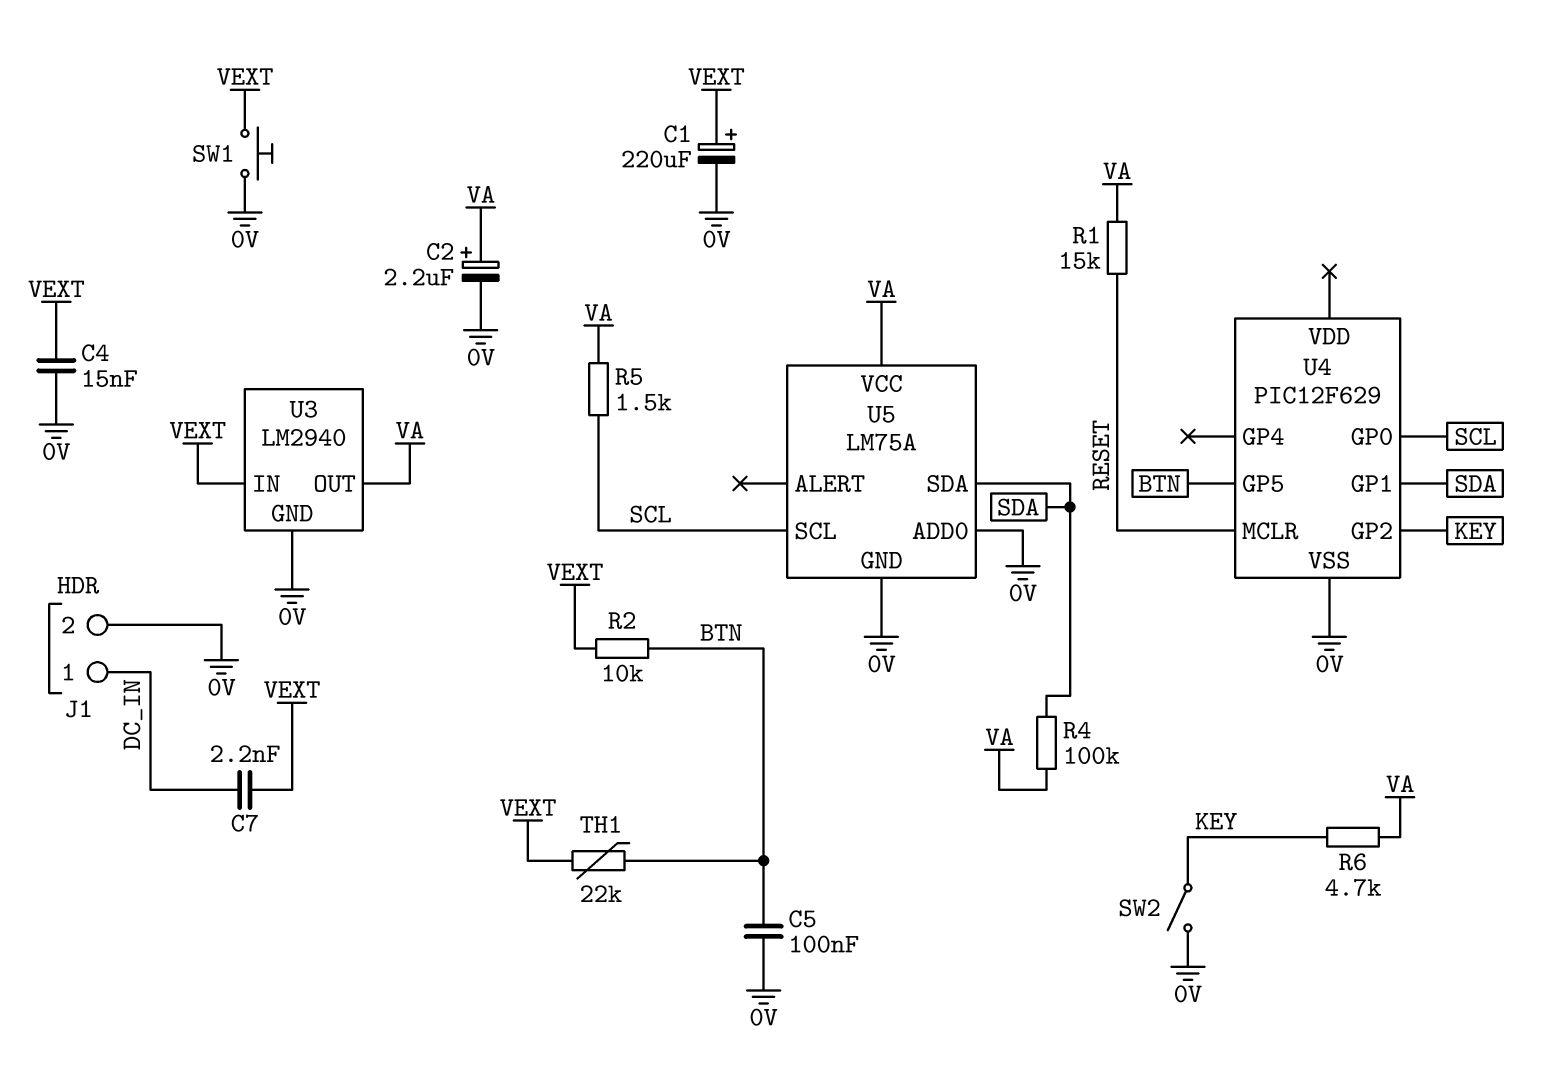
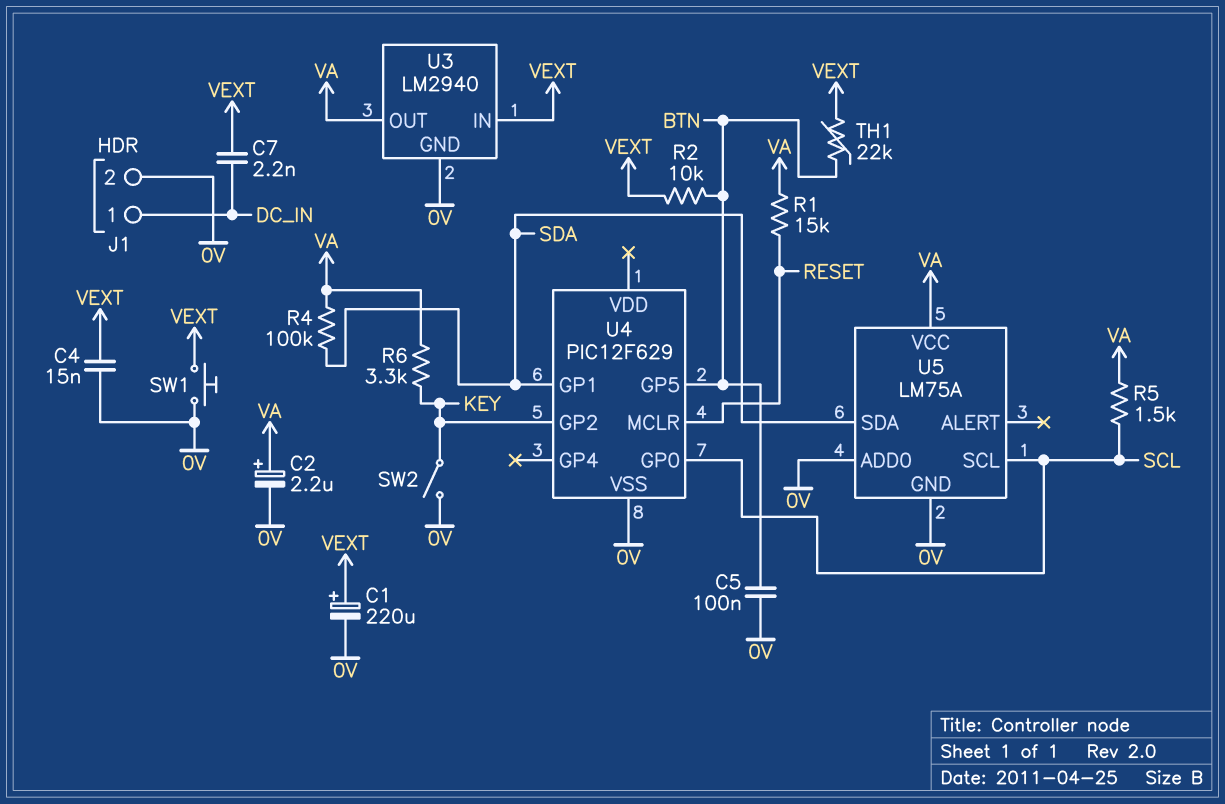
R6: 4.7k (KEY, VA) -> 3.3k (KEY, VA)

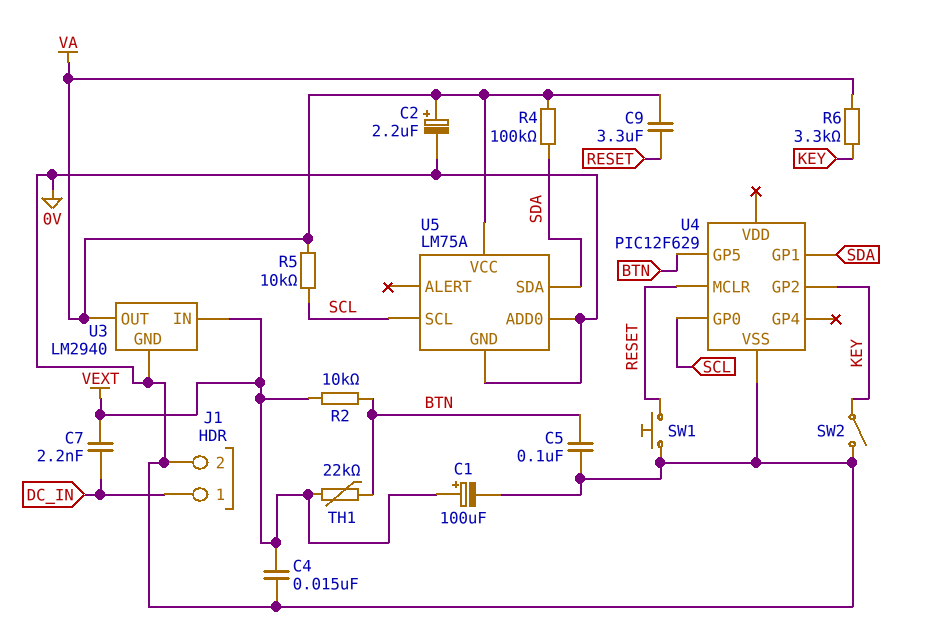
C1: 220uF (plus VEXT, minus 0V) -> 100uF (plus VEXT, minus 0V)
C9: none -> 3.3uF (RESET, VA)
R1: 15k (RESET, VA) -> none
R5: 1.5k (SCL, VA) -> 10k (SCL, VA)
SW1: button (0V, VEXT) -> button (0V, RESET)

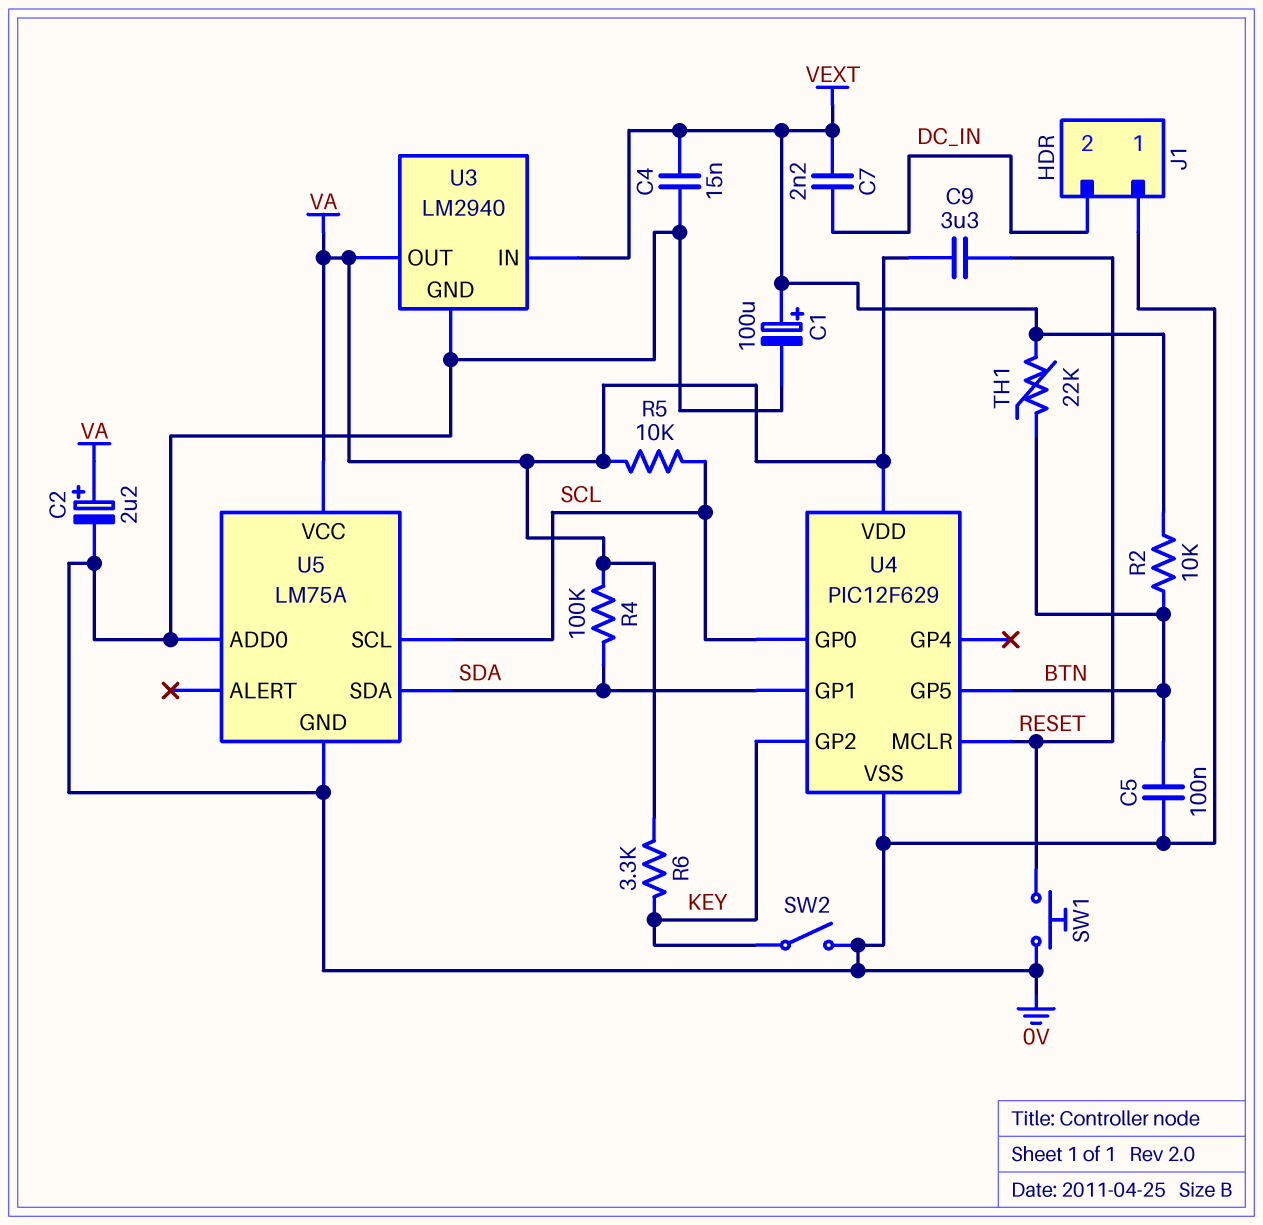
J1 pin 1: DC_IN -> 0V
J1 pin 2: 0V -> DC_IN
U4 pin VDD: none -> VA

